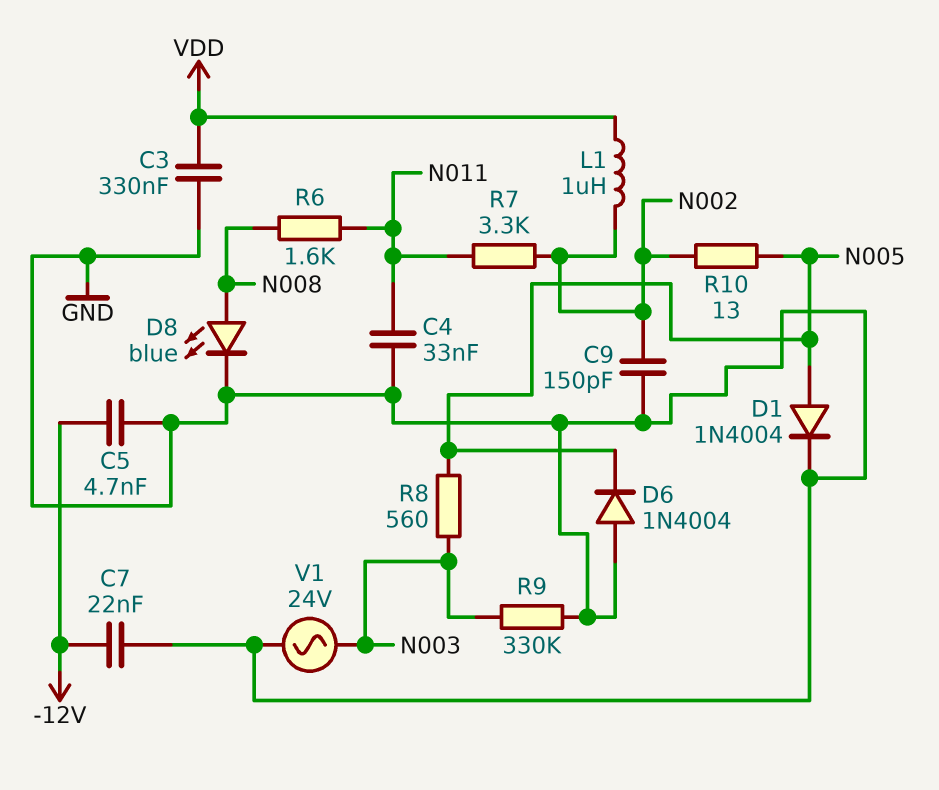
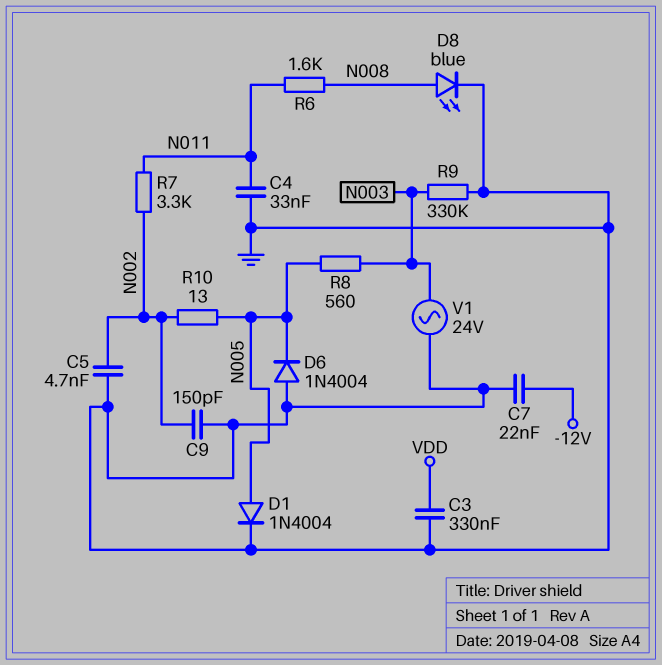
C5: 4.7nF (-12V, GND) -> 4.7nF (GND, N002)
L1: 1uH (N002, VDD) -> none

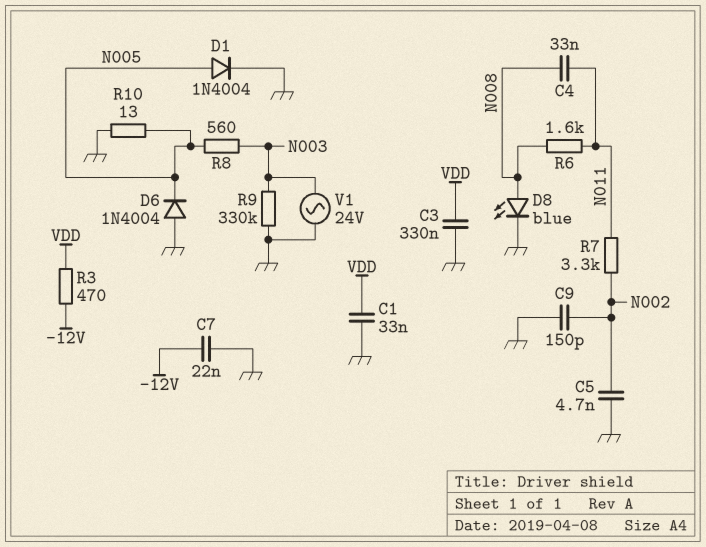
C1: none -> 33nF (GND, VDD)
C4: 33nF (GND, N011) -> 33nF (N008, N011)
R3: none -> 470 (-12V, VDD)
R10: 13 (N002, N005) -> 13 (GND, N005)

